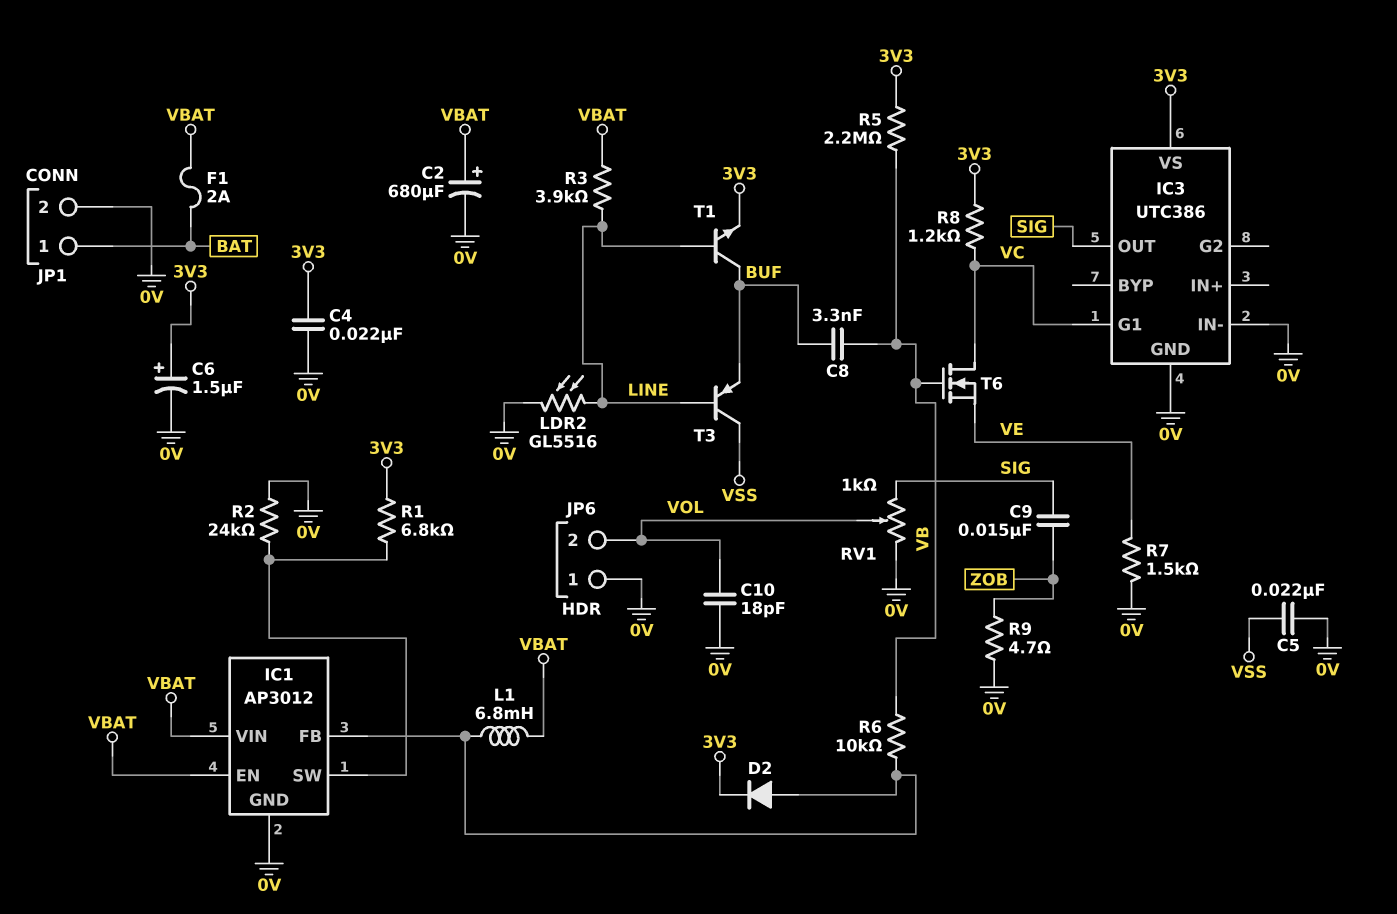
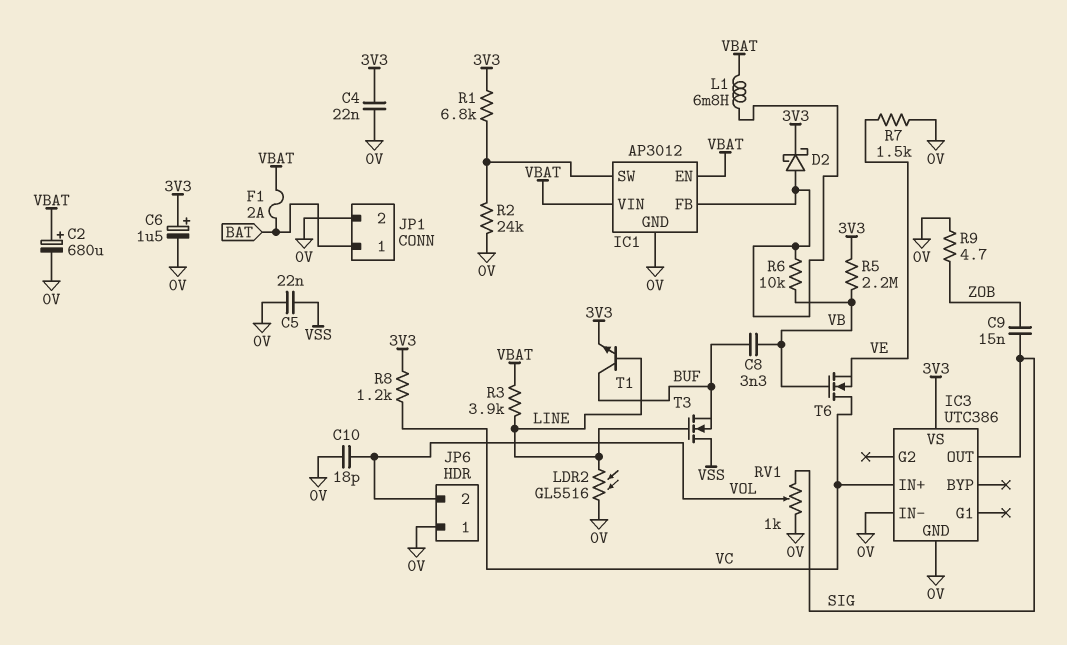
D2: diode (A IC1/FB, K 3V3) -> schottky (A IC1/FB, K 3V3)
IC3 pin G1: VC -> none
IC3 pin IN+: none -> VC
T3: PNP (B LINE, C VSS, E BUF) -> NMOS (G LINE, D VSS, S BUF)

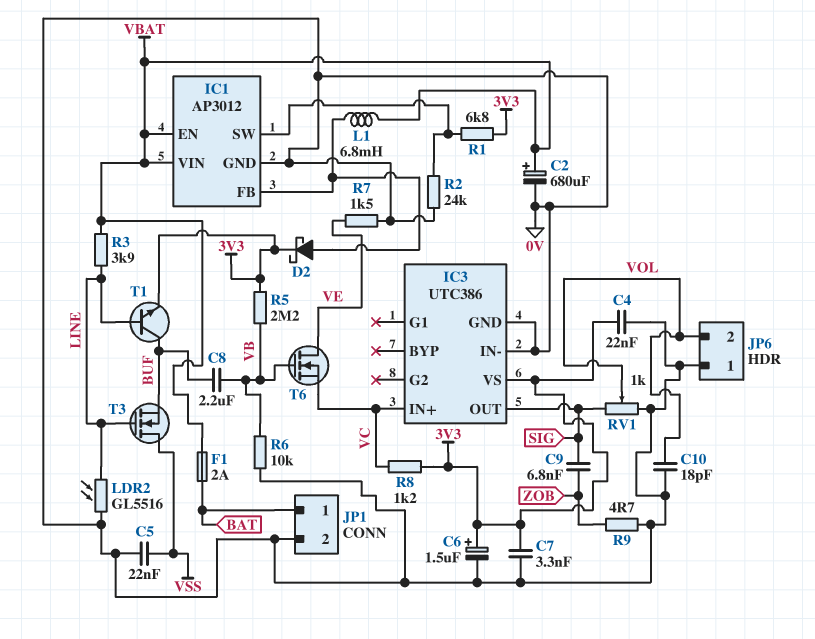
C7: none -> 3.3nF (0V, 3V3)
C8: 3.3nF (BUF, VB) -> 2.2uF (BUF, VB)
C9: 15nF (SIG, ZOB) -> 6.8nF (SIG, ZOB)
R6: 10k (IC1/FB, VB) -> 10k (0V, VB)
T6: NMOS (G VB, D VC, S VE) -> NMOS (G VB, D VE, S VC)

